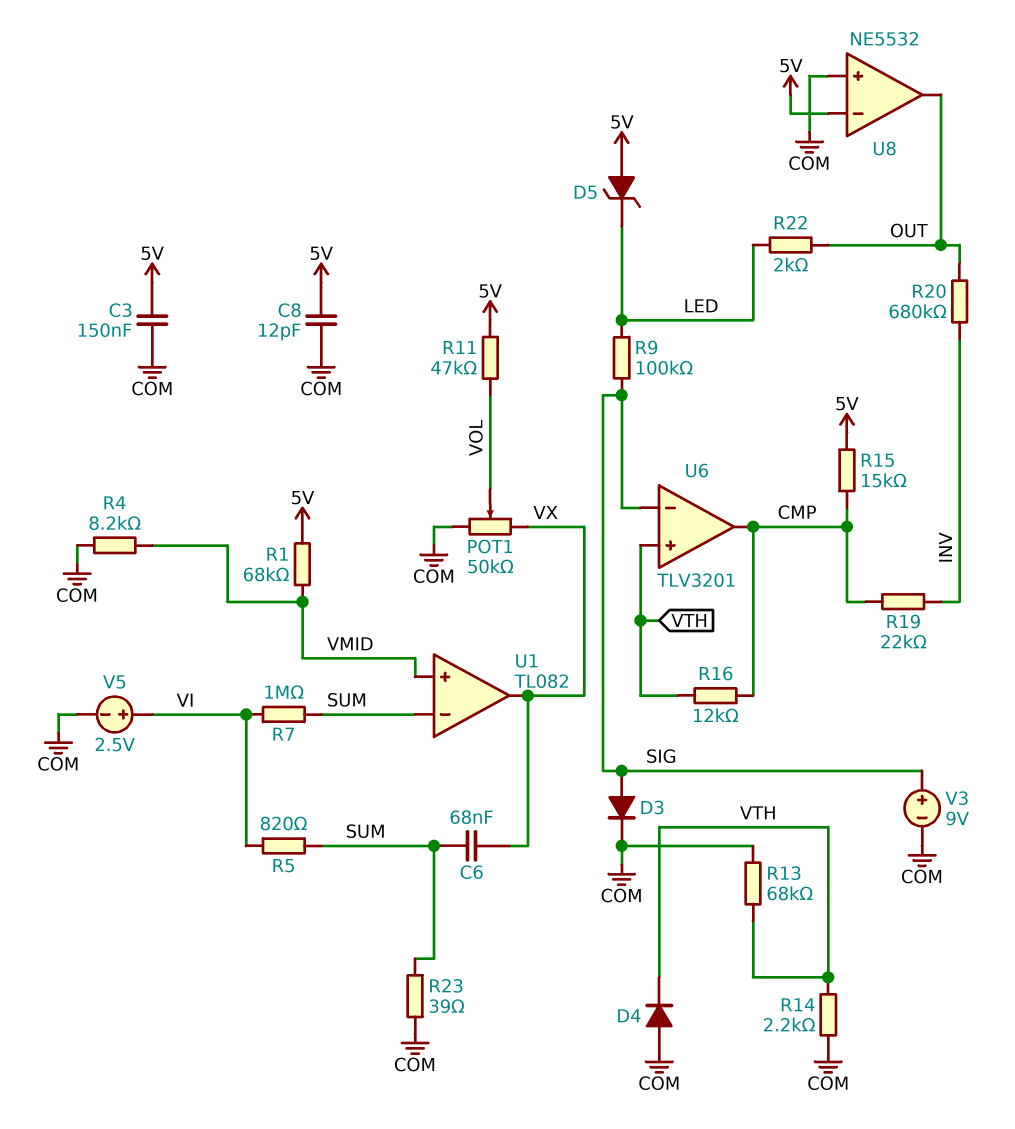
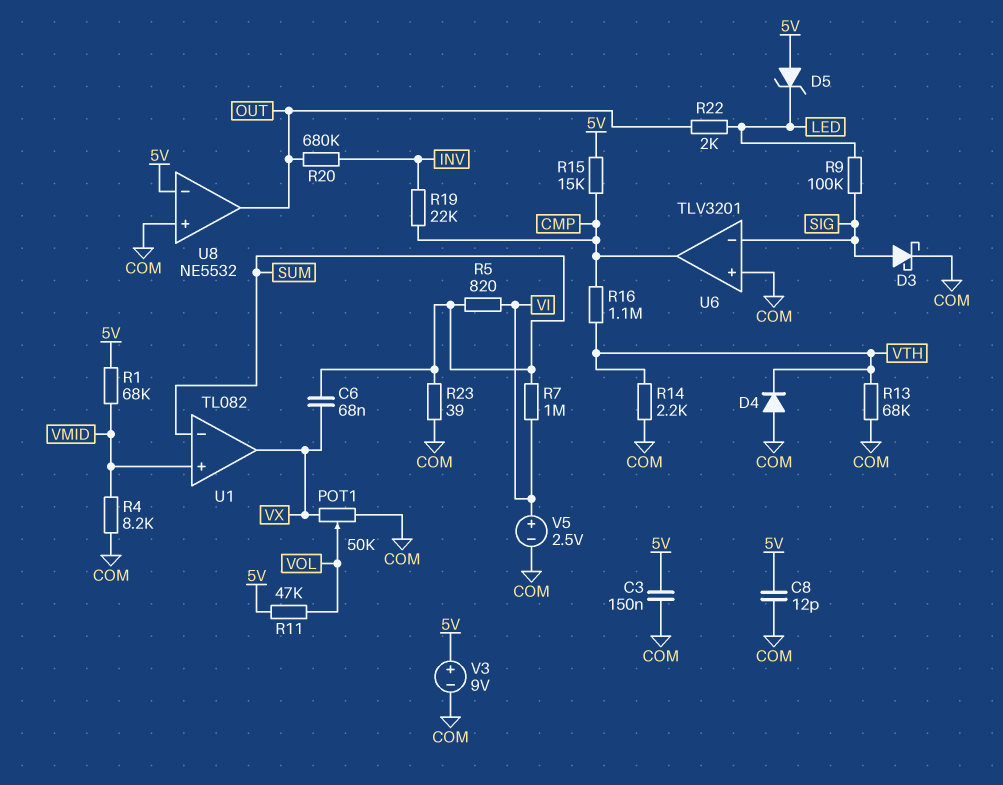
D3: diode (A SIG, K COM) -> schottky (A SIG, K COM)
R16: 12k (CMP, VTH) -> 1.1M (CMP, VTH)
U6 pin in+: VTH -> COM
V3: 9V (plus SIG, minus COM) -> 9V (plus 5V, minus COM)

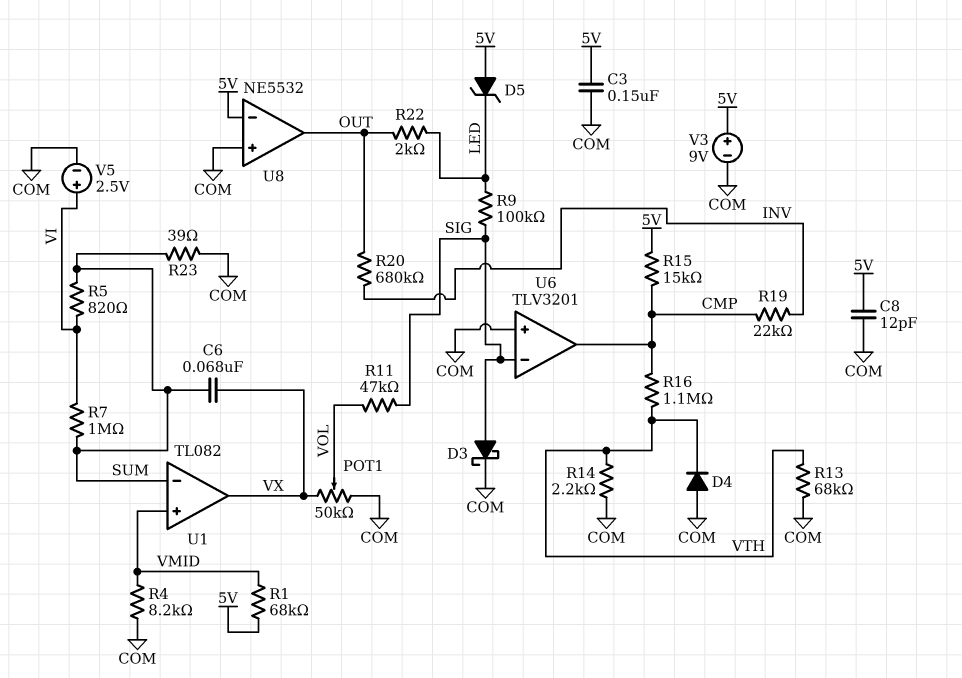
R11: 47k (5V, VOL) -> 47k (SIG, VOL)

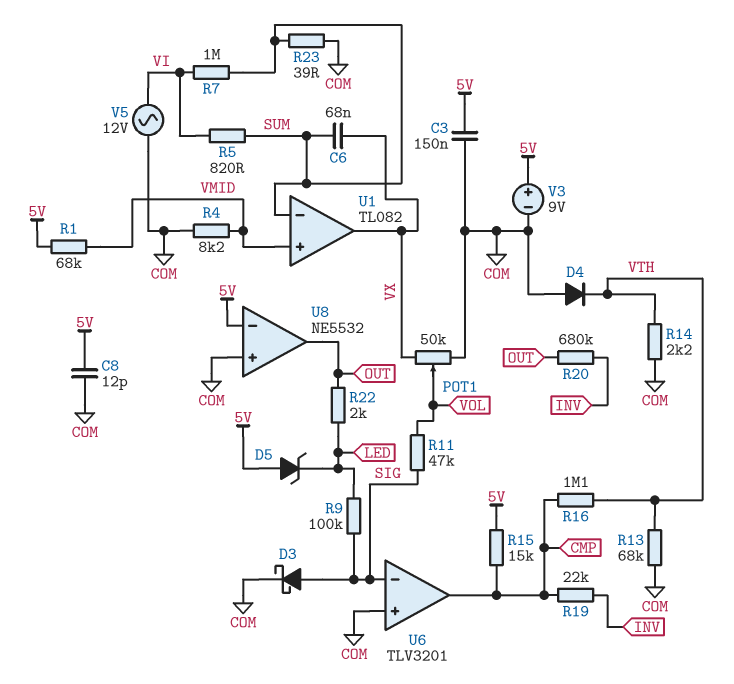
V5: 2.5V (plus VI, minus COM) -> AC 12V (COM, VI)

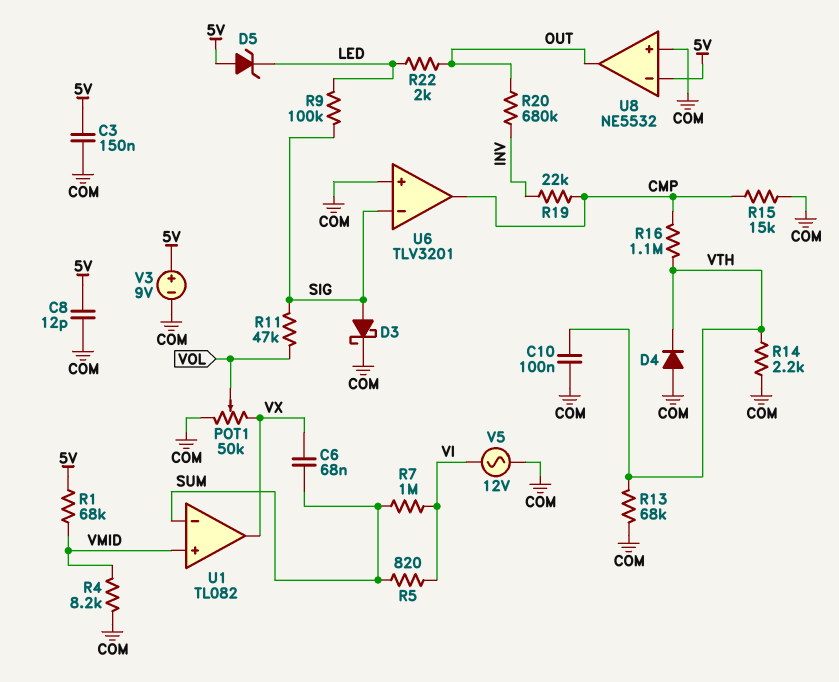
C10: none -> 100nF (COM, VTH)
R15: 15k (5V, CMP) -> 15k (CMP, COM)
R23: 39 (COM, SUM) -> none

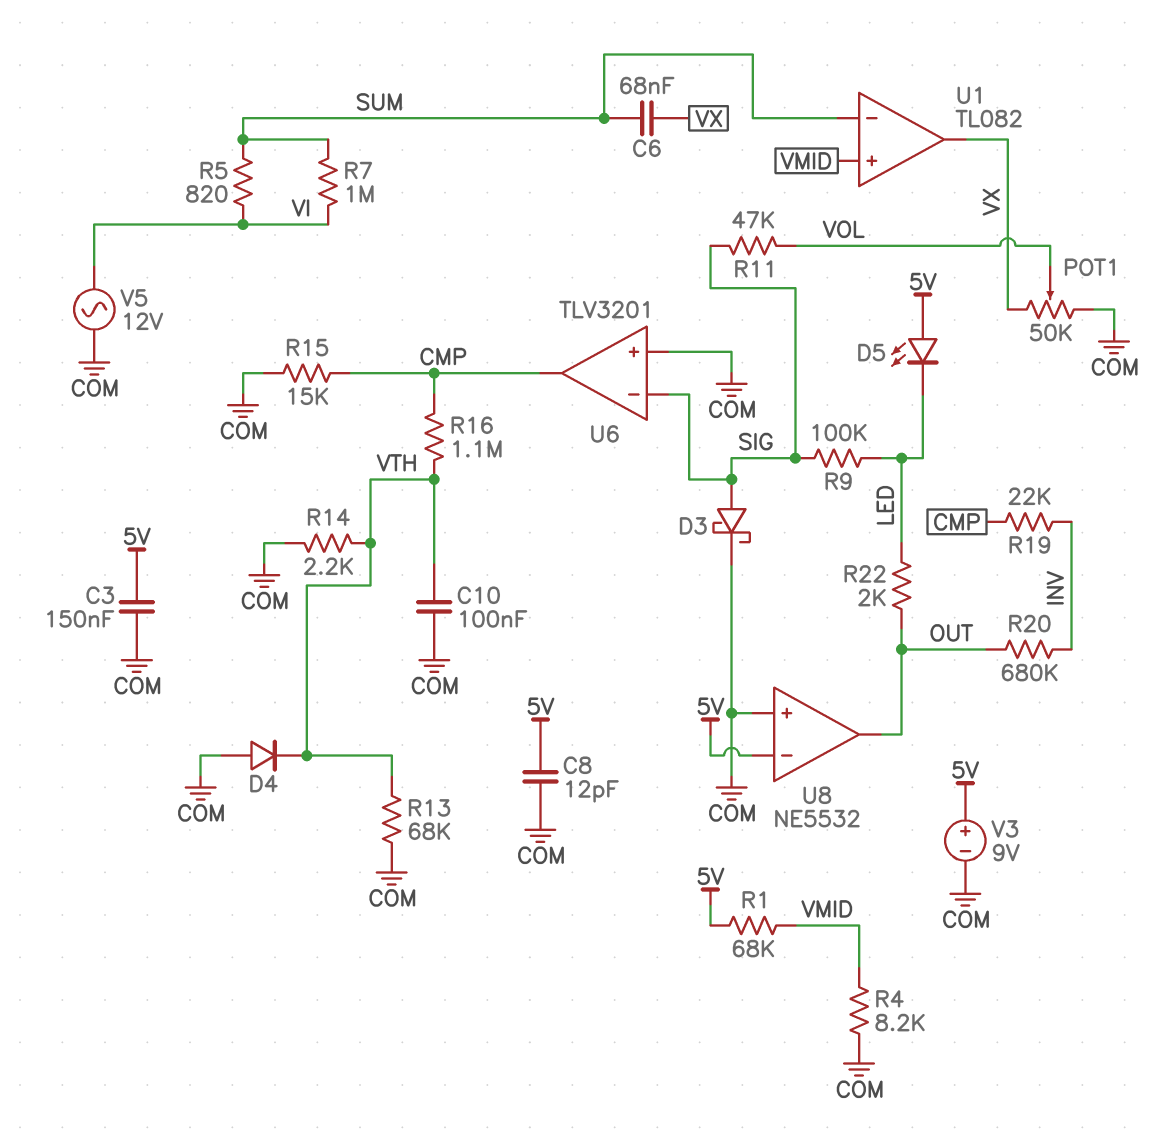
D5: zener (A 5V, K LED) -> LED (A 5V, K LED)

